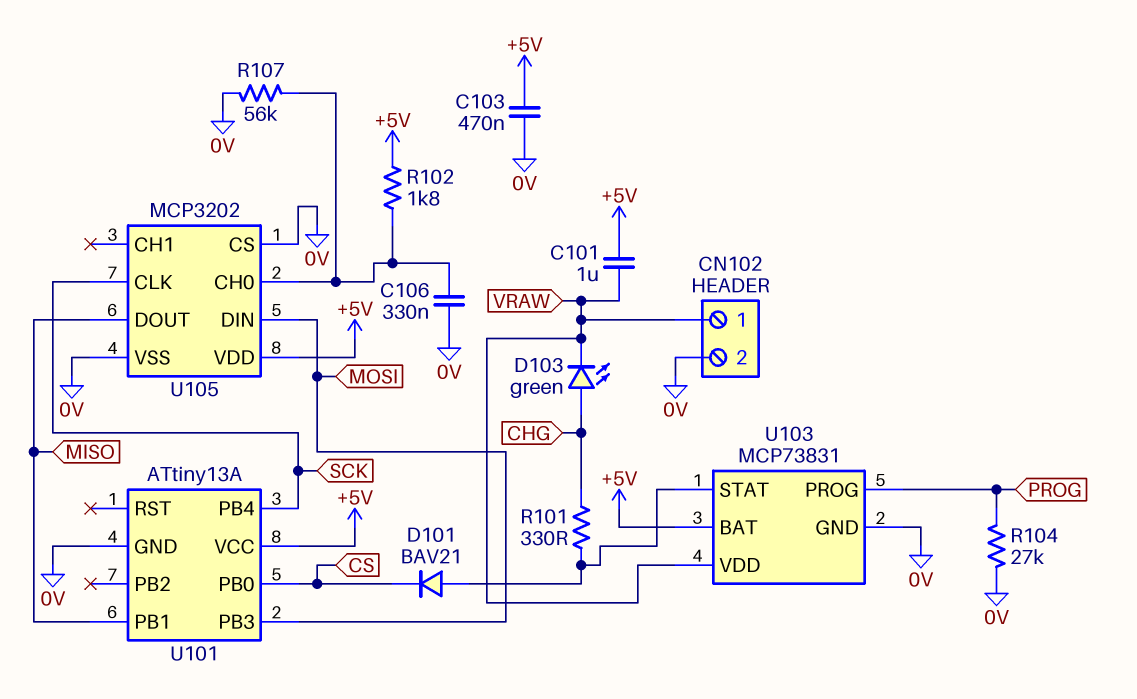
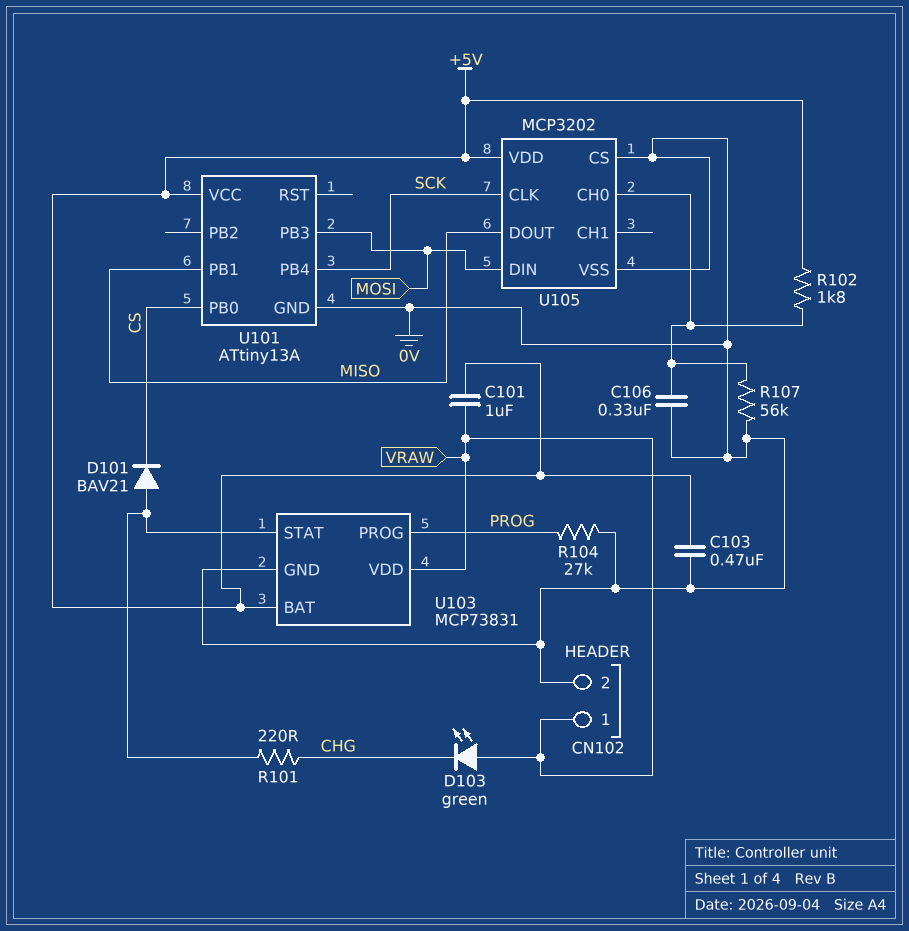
D103: LED green (A CHG, K VRAW) -> LED green (A VRAW, K CHG)
R101: 330 (CHG, U103/STAT) -> 220 (CHG, U103/STAT)

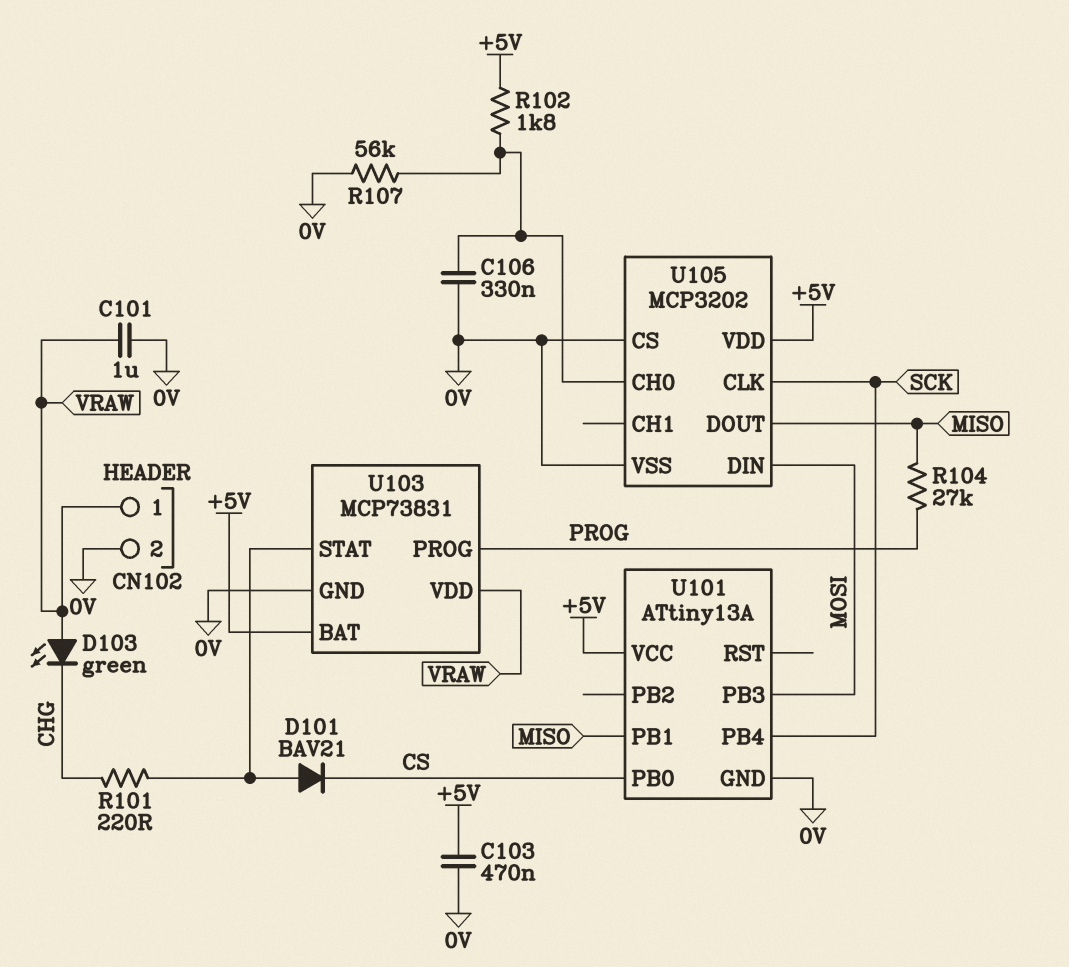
C101: 1uF (+5V, VRAW) -> 1uF (0V, VRAW)
R104: 27k (0V, PROG) -> 27k (MISO, PROG)

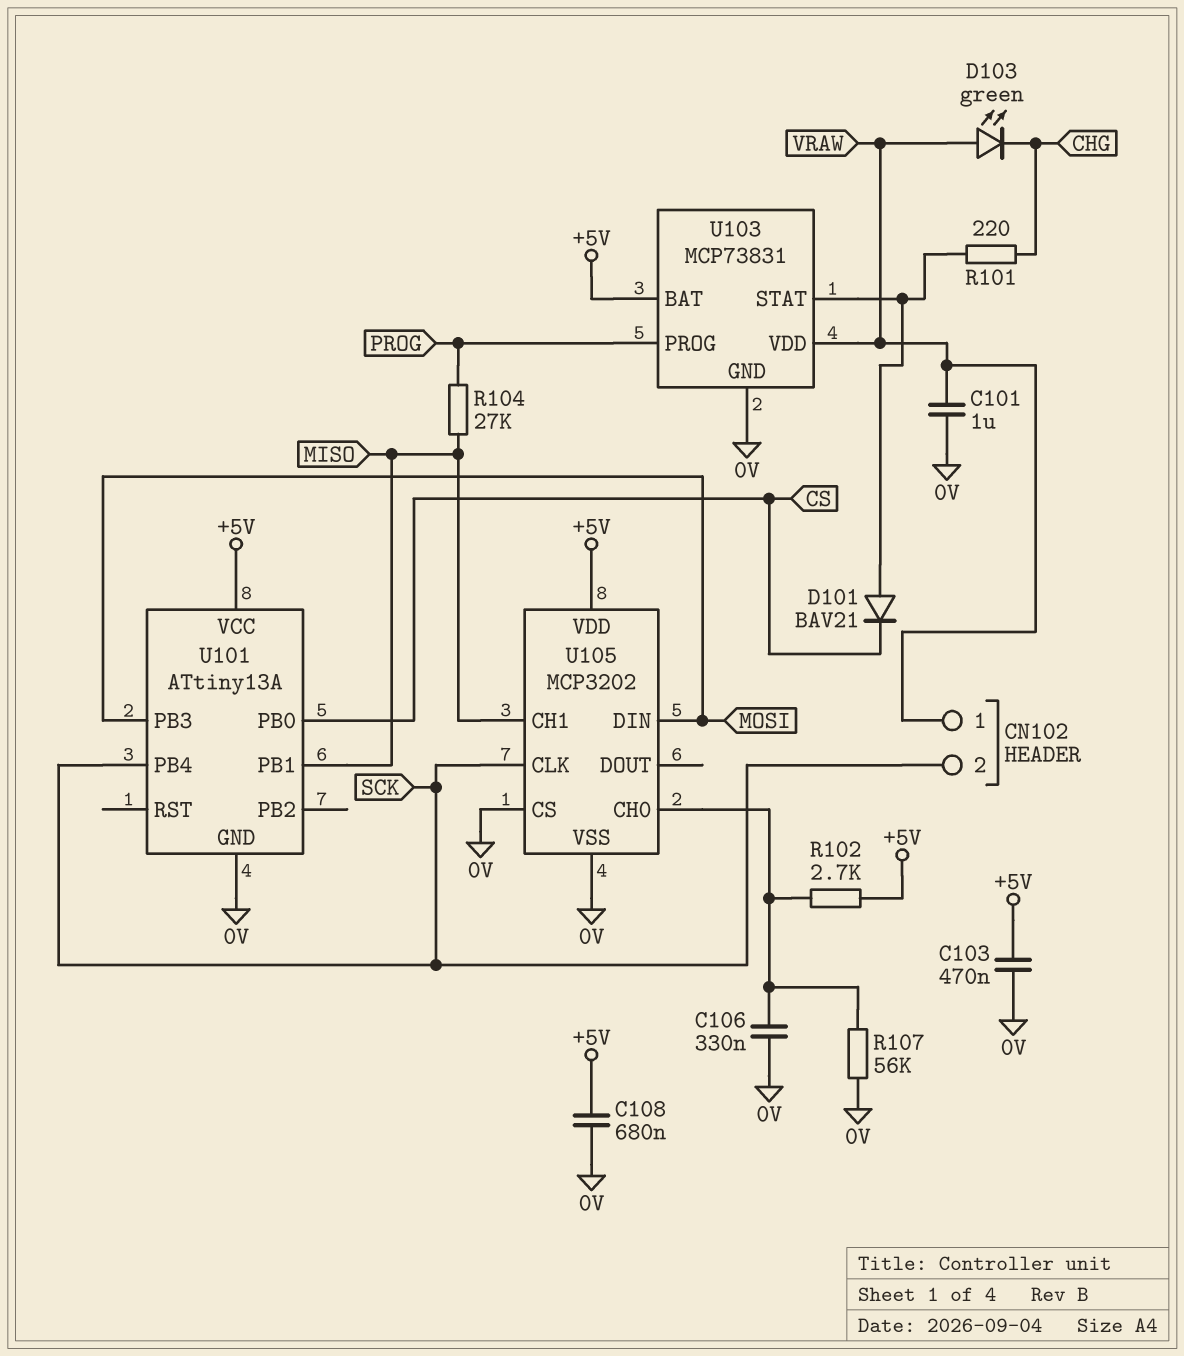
C108: none -> 680nF (+5V, 0V)
CN102 pin 2: 0V -> SCK
R102: 1.8k (+5V, U105/CH0) -> 2.7k (+5V, U105/CH0)
U105 pin CH1: none -> MISO
U105 pin DOUT: MISO -> none

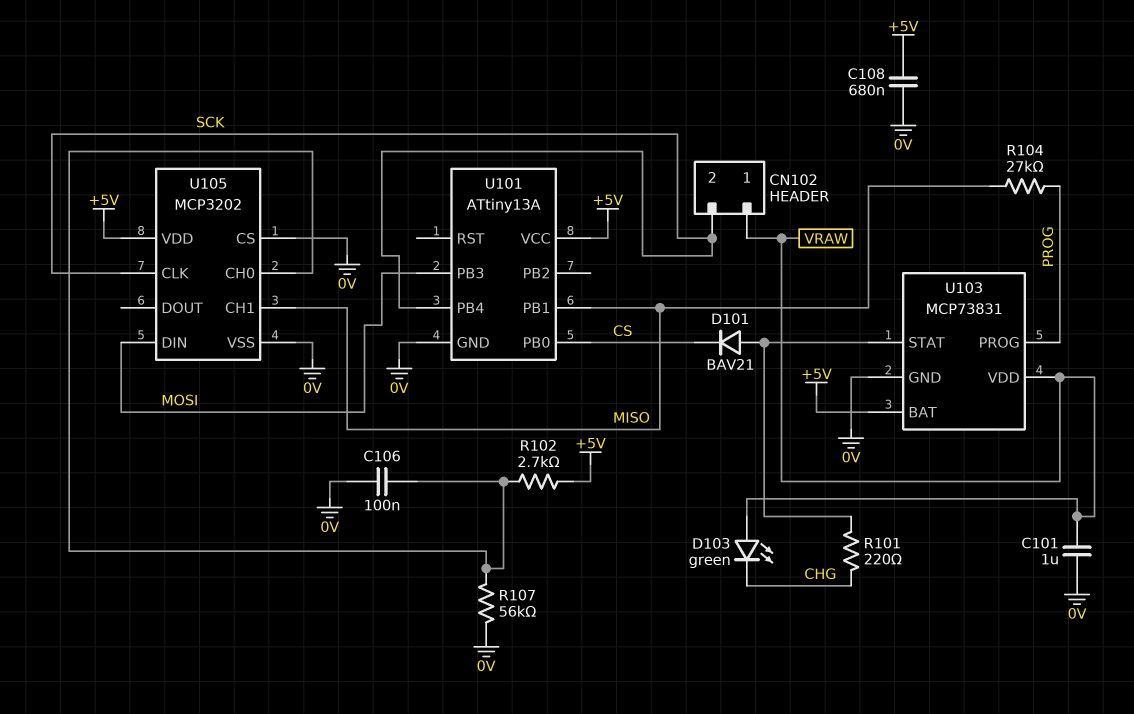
C103: 470nF (+5V, 0V) -> none
C106: 330nF (0V, U105/CH0) -> 100nF (0V, U105/CH0)

